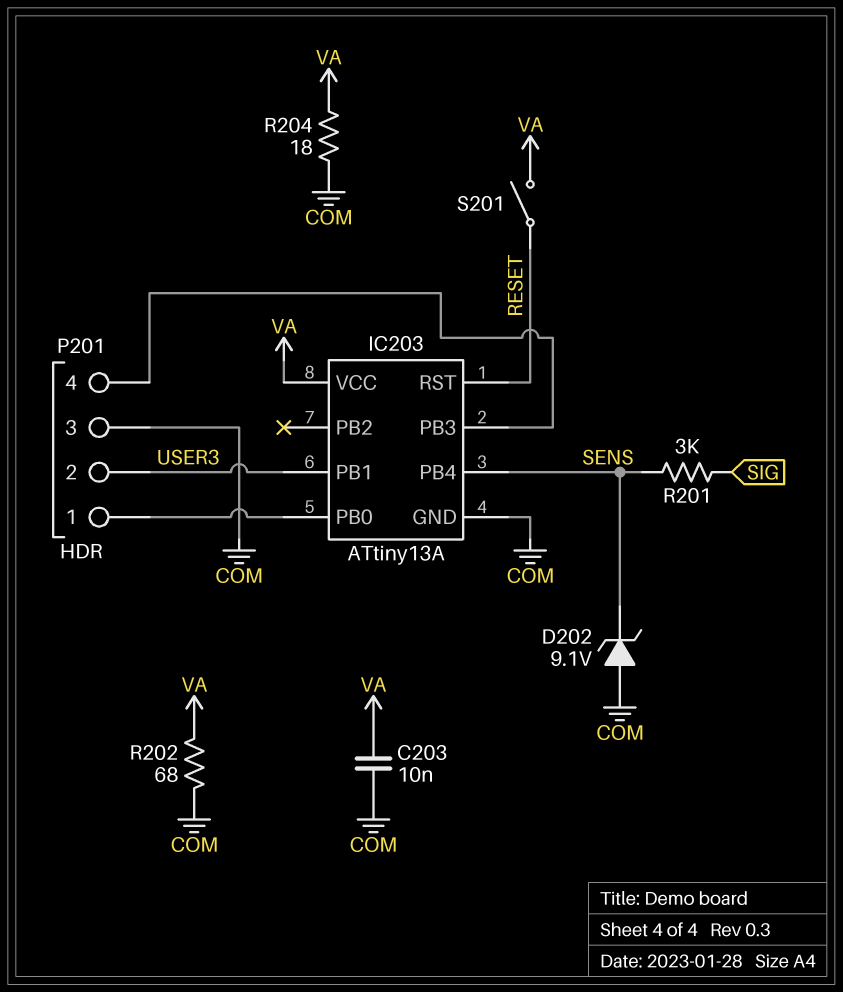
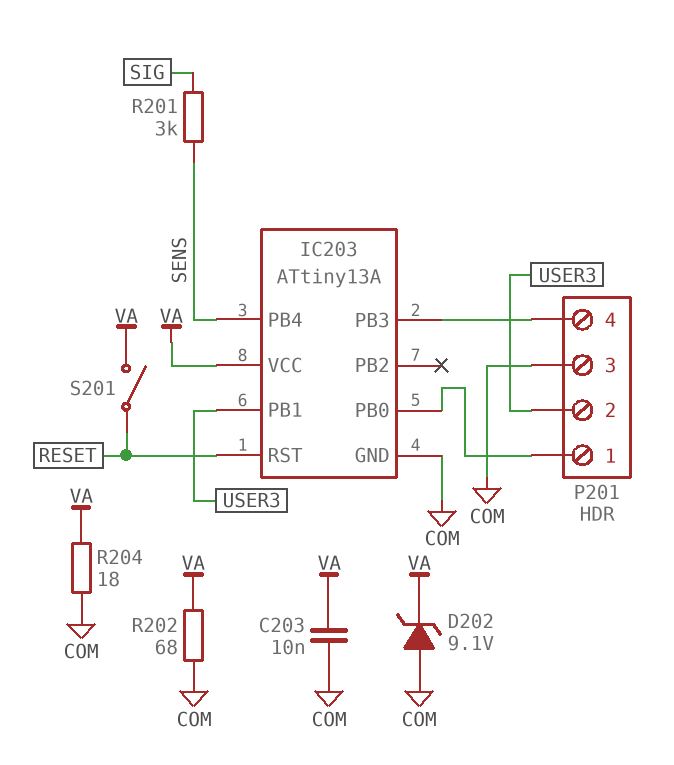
D202: zener 9.1V (A COM, K SENS) -> zener 9.1V (A COM, K VA)

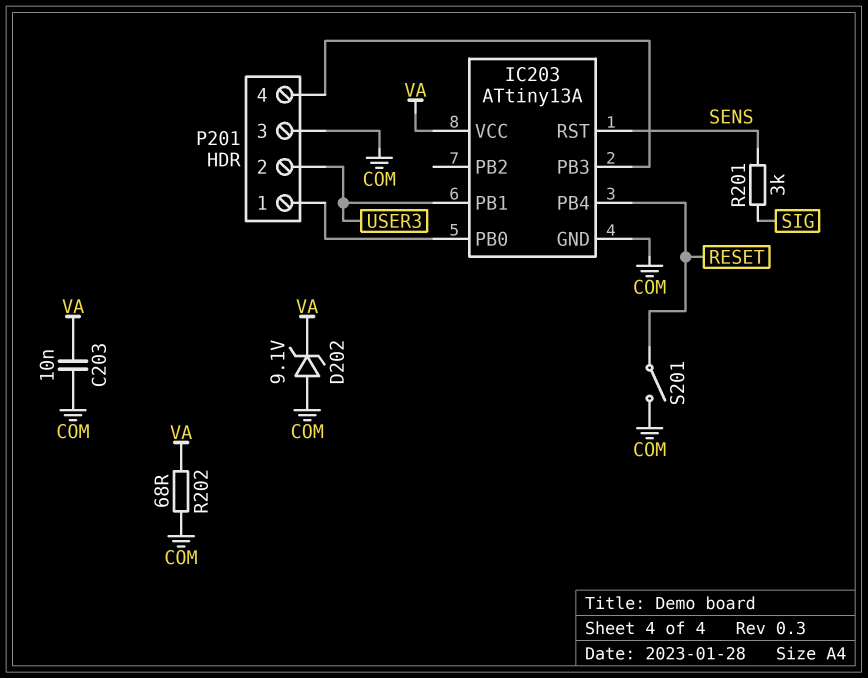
IC203 pin PB4: SENS -> RESET
IC203 pin RST: RESET -> SENS
R204: 18 (COM, VA) -> none
S201: switch (RESET, VA) -> switch (COM, RESET)

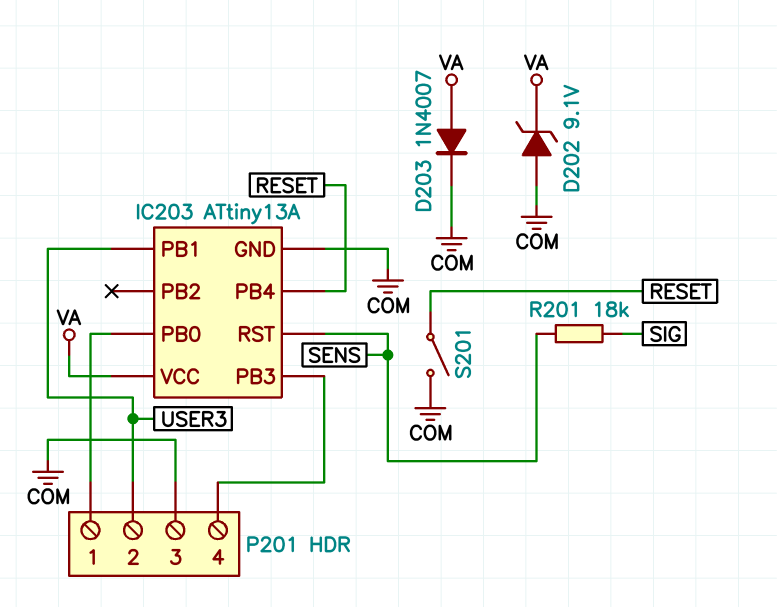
C203: 10nF (COM, VA) -> none
D203: none -> diode 1N4007 (A VA, K COM)
R201: 3k (SENS, SIG) -> 18k (SENS, SIG)
R202: 68 (COM, VA) -> none

